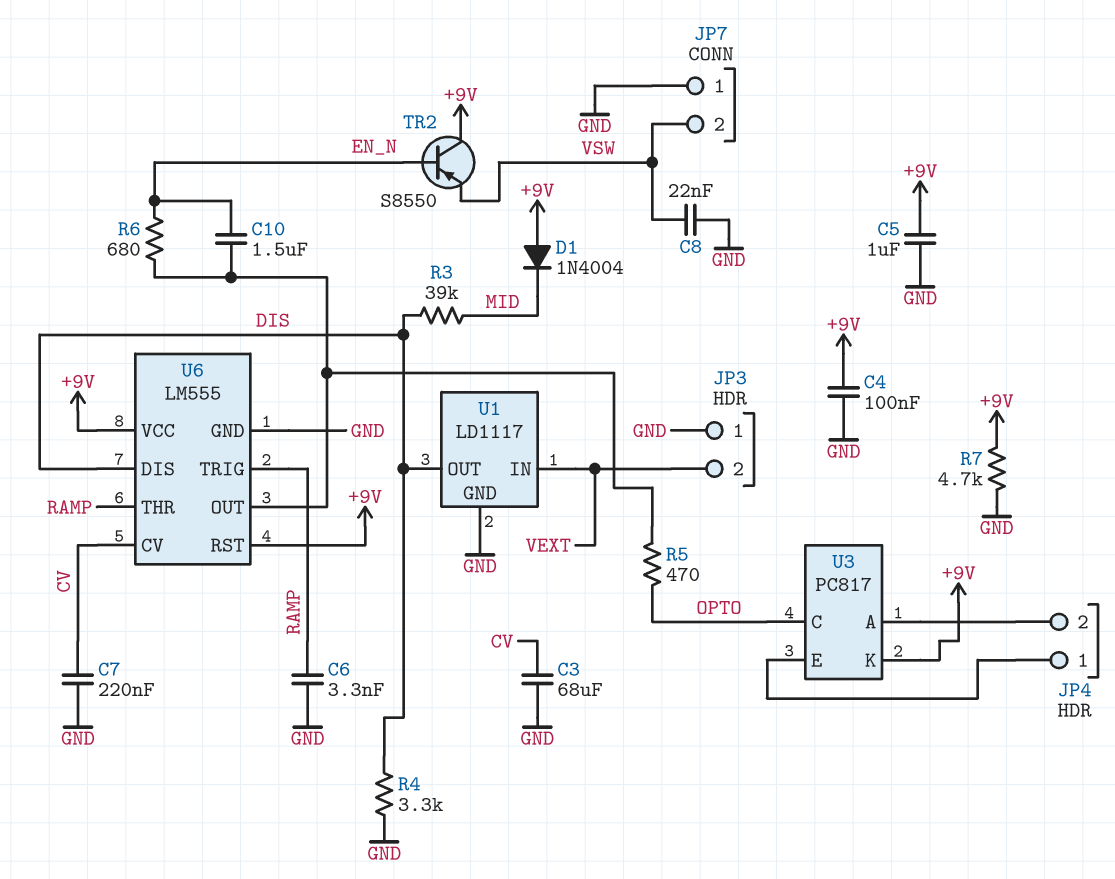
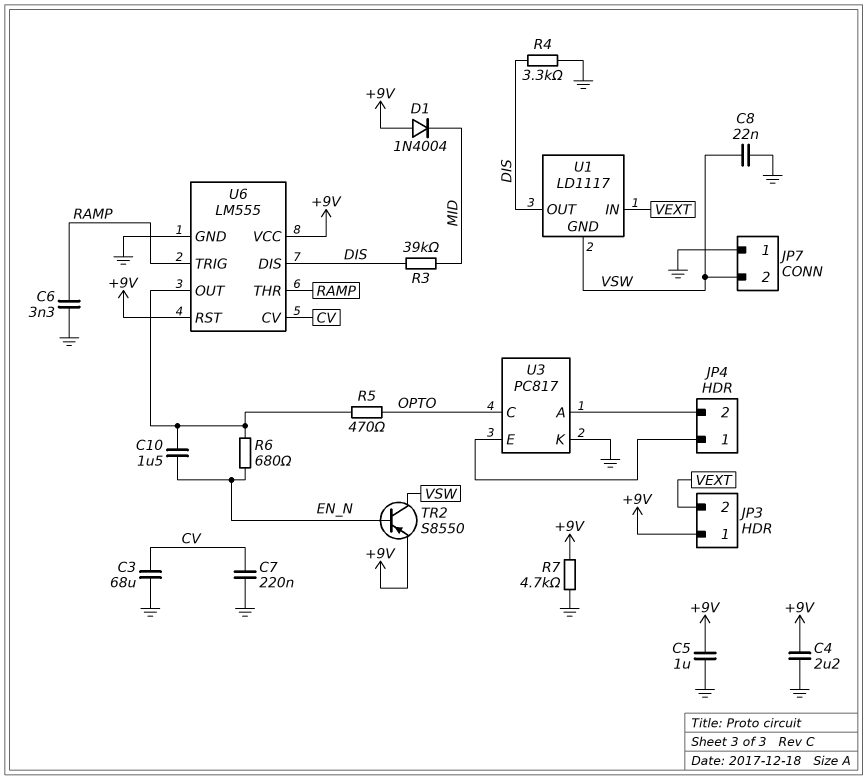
C4: 100nF (+9V, GND) -> 2.2uF (+9V, GND)
JP3 pin 1: GND -> +9V
TR2: PNP S8550 (B EN_N, C +9V, E VSW) -> PNP S8550 (B EN_N, C VSW, E +9V)
U1 pin GND: GND -> VSW
U3 pin K: +9V -> GND

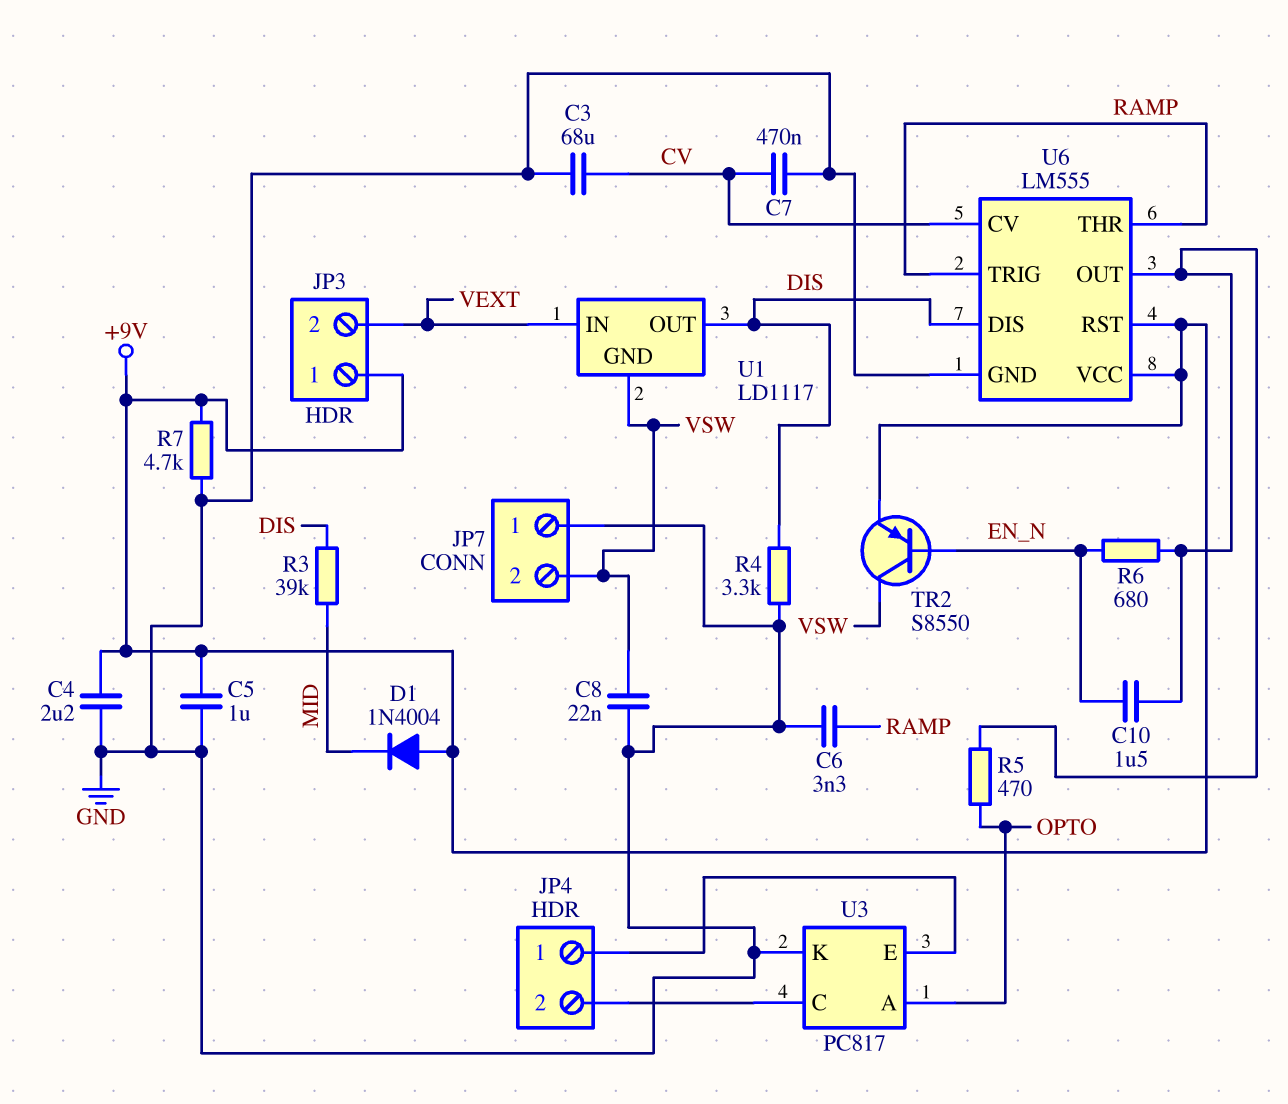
C7: 220nF (CV, GND) -> 470nF (CV, GND)
U3 pin A: JP4/2 -> OPTO
U3 pin C: OPTO -> JP4/2

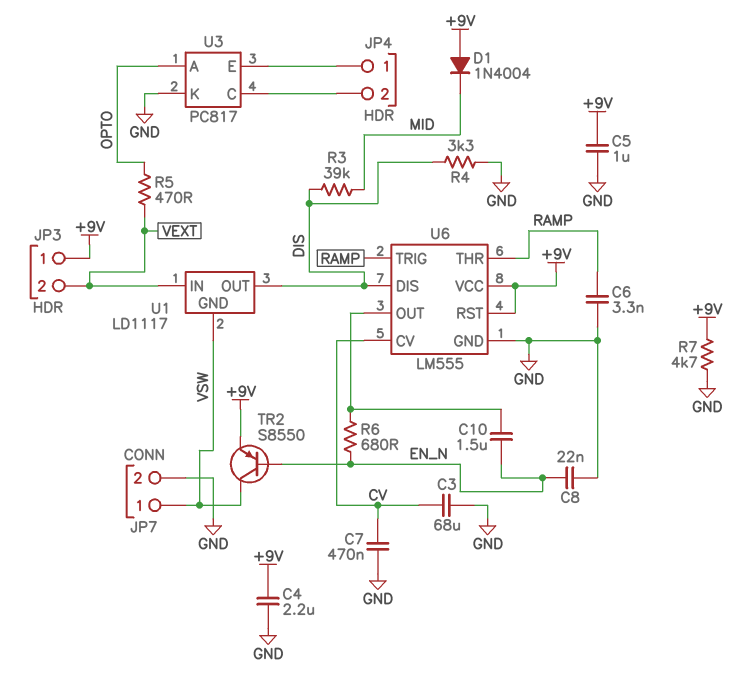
C8: 22nF (GND, VSW) -> 22nF (EN_N, GND)
JP7 pin 1: GND -> VSW
JP7 pin 2: VSW -> GND
R5: 470 (OPTO, U6/OUT) -> 470 (OPTO, VEXT)

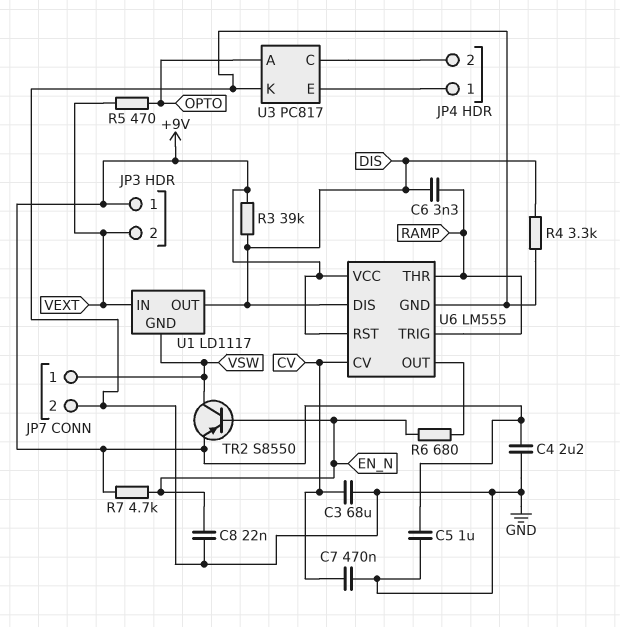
C6: 3.3nF (GND, RAMP) -> 3.3nF (DIS, RAMP)
C10: 1.5uF (EN_N, U6/OUT) -> none
D1: diode 1N4004 (A +9V, K MID) -> none
R3: 39k (DIS, MID) -> 39k (+9V, DIS)
R7: 4.7k (+9V, GND) -> 4.7k (+9V, EN_N)

